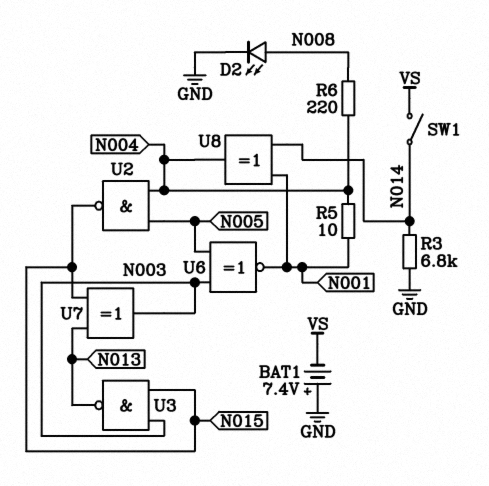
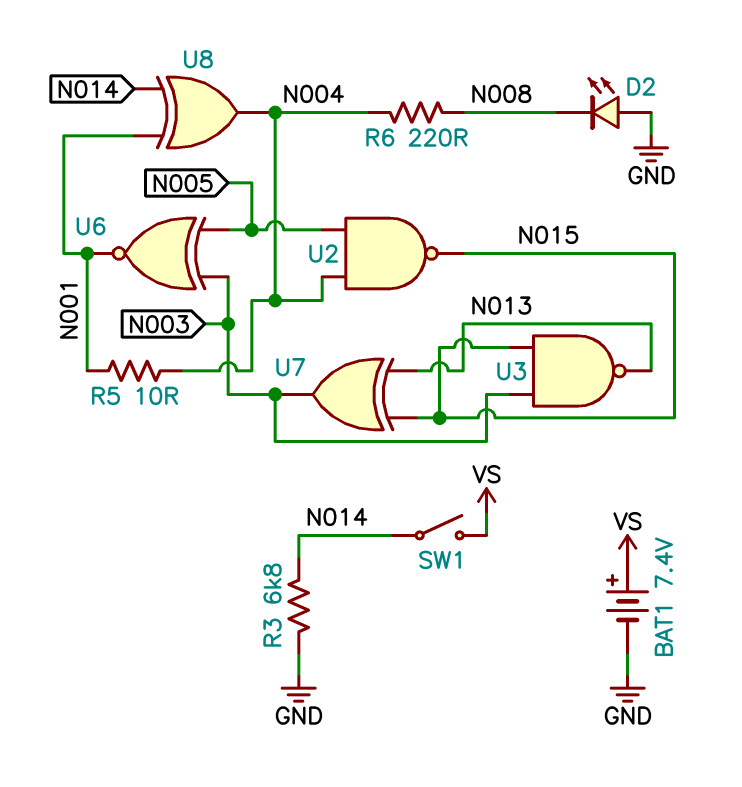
BAT1: 7.4V (plus GND, minus VS) -> 7.4V (plus VS, minus GND)
D2: LED (A N008, K GND) -> LED (A GND, K N008)

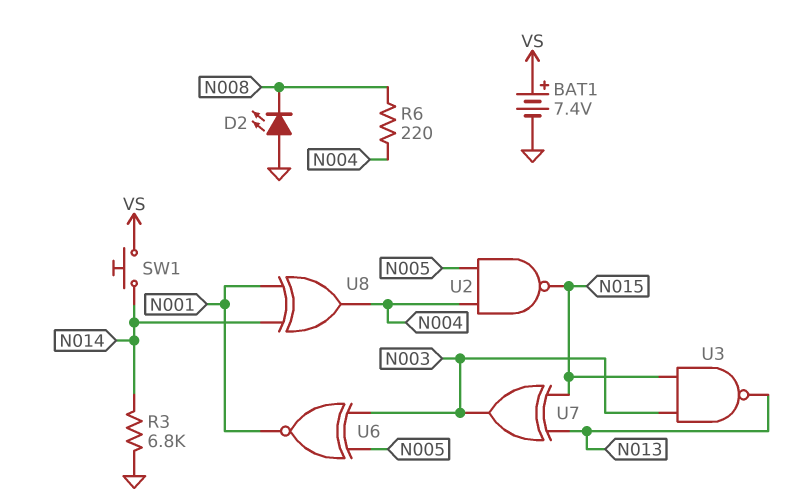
R5: 10 (N001, N004) -> none
SW1: switch (N014, VS) -> button (N014, VS)

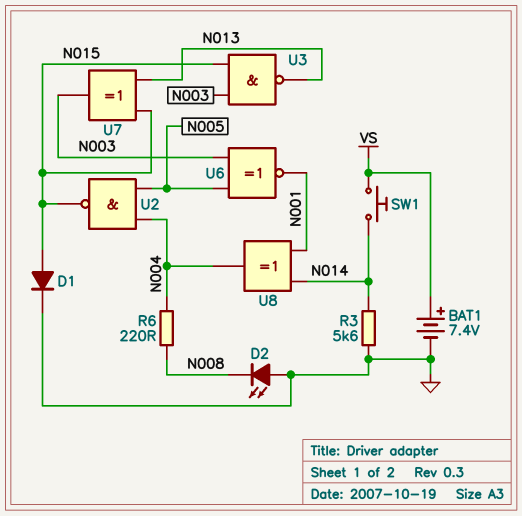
D1: none -> diode (A N015, K GND)
R3: 6.8k (GND, N014) -> 5.6k (GND, N014)

